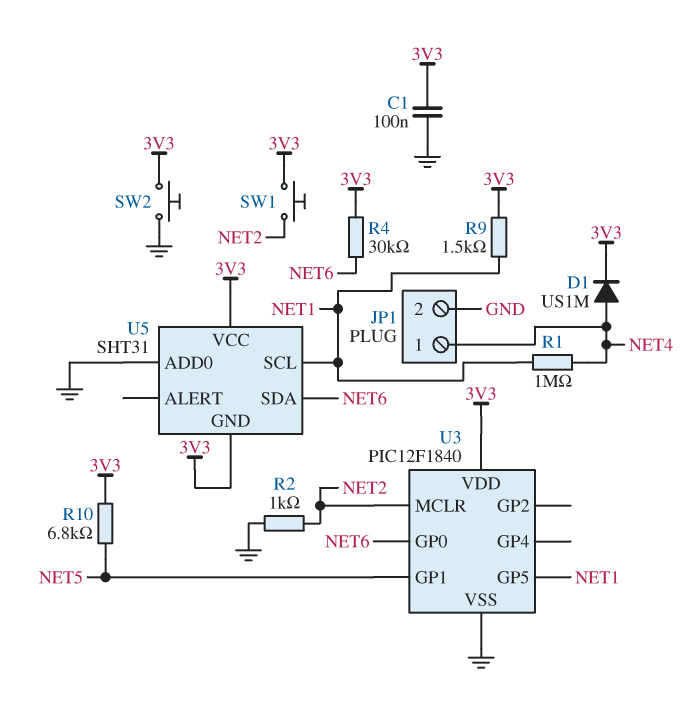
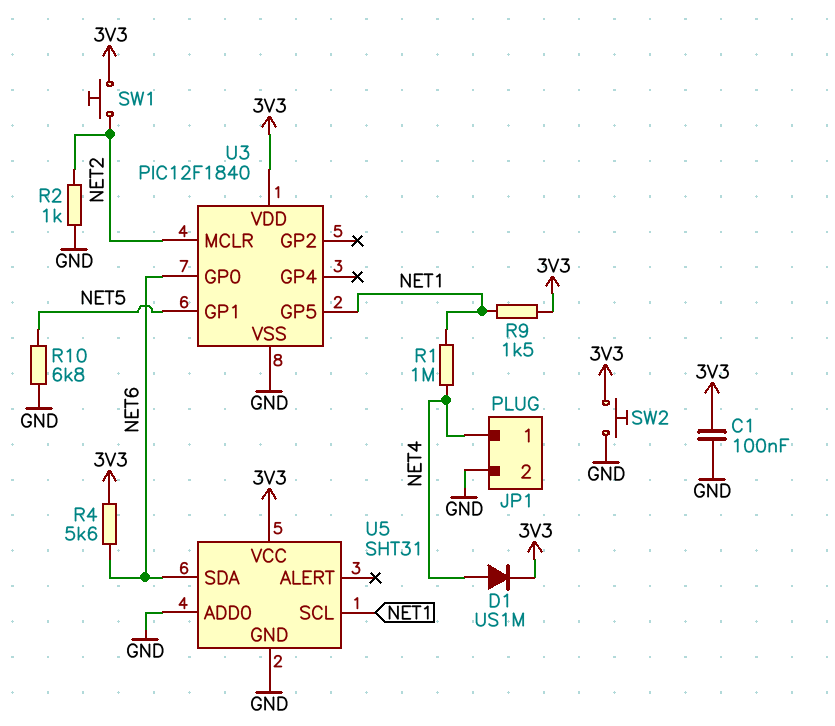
R4: 30k (3V3, NET6) -> 5.6k (3V3, NET6)
R10: 6.8k (3V3, NET5) -> 6.8k (GND, NET5)
U5 pin GND: 3V3 -> GND

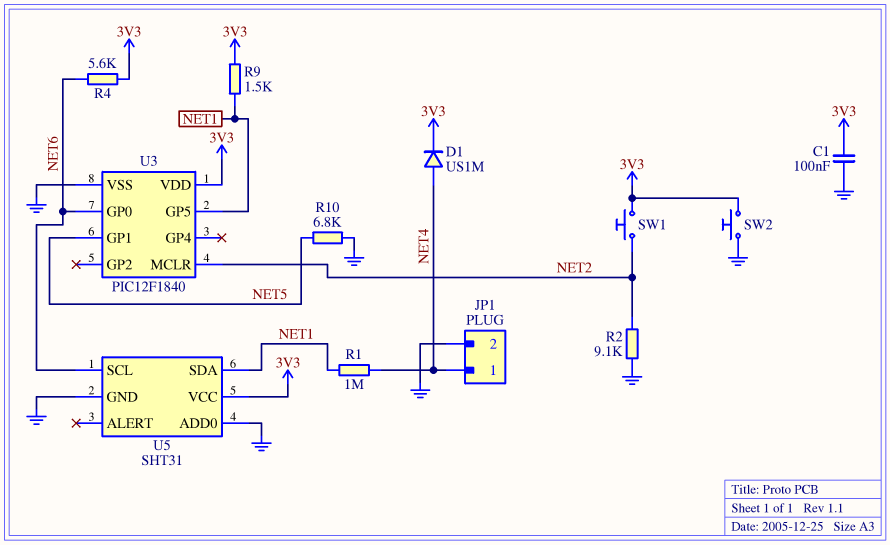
R2: 1k (GND, NET2) -> 9.1k (GND, NET2)
U5 pin SCL: NET1 -> NET6
U5 pin SDA: NET6 -> NET1

